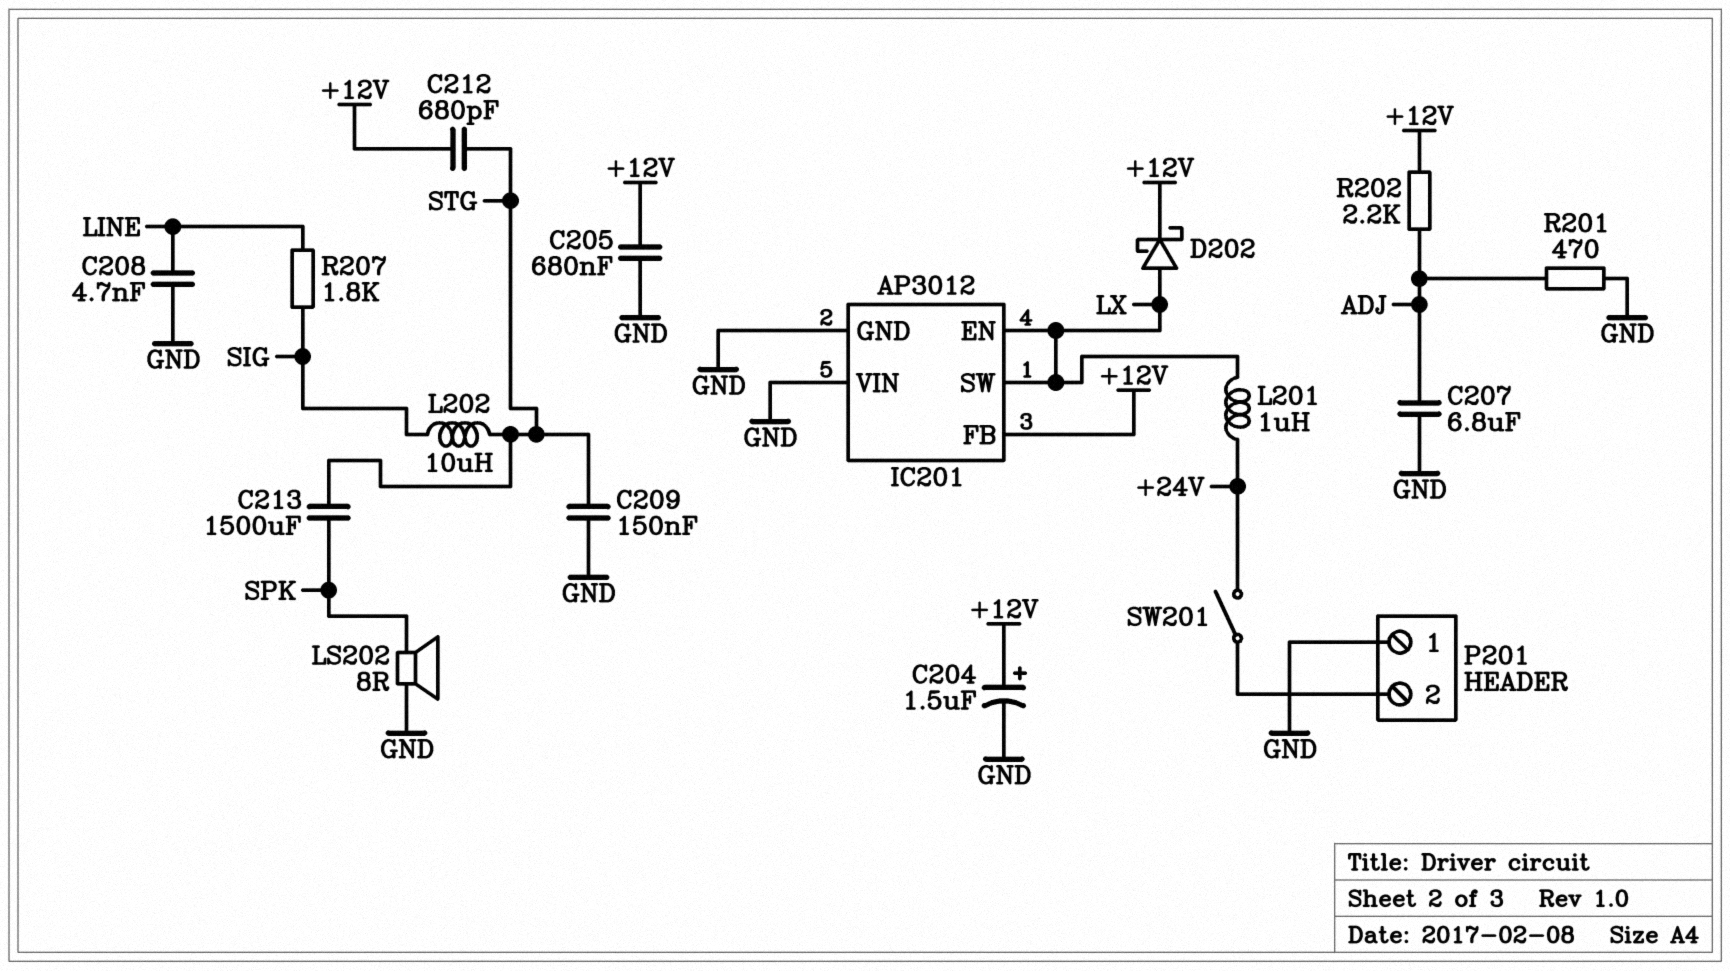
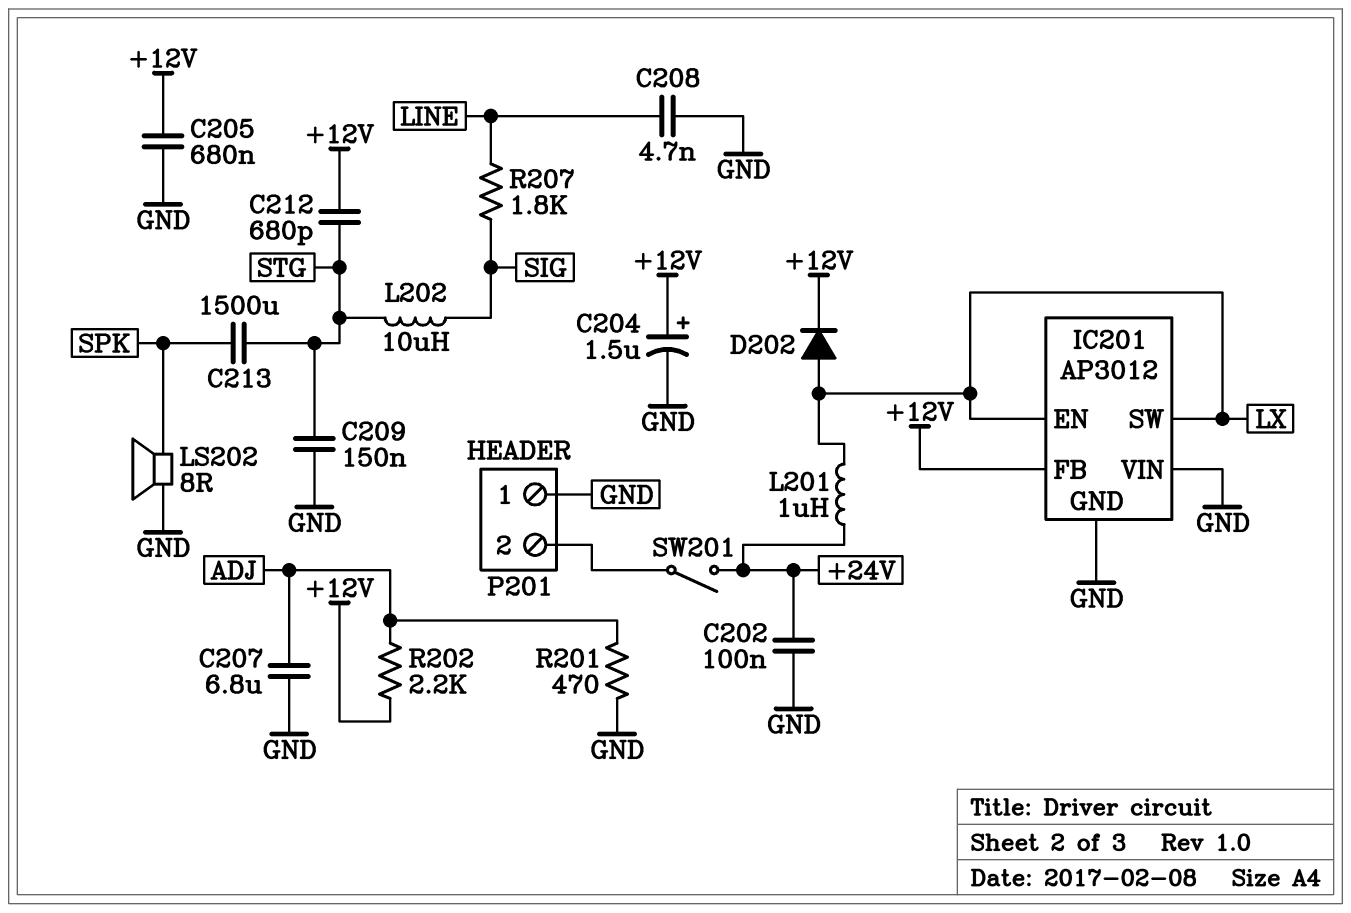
C202: none -> 100nF (+24V, GND)
D202: schottky (A LX, K +12V) -> diode (A LX, K +12V)

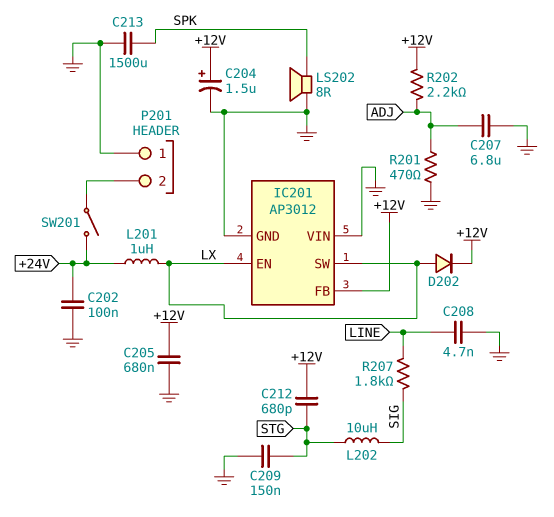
C213: 1500uF (SPK, STG) -> 1500uF (GND, SPK)

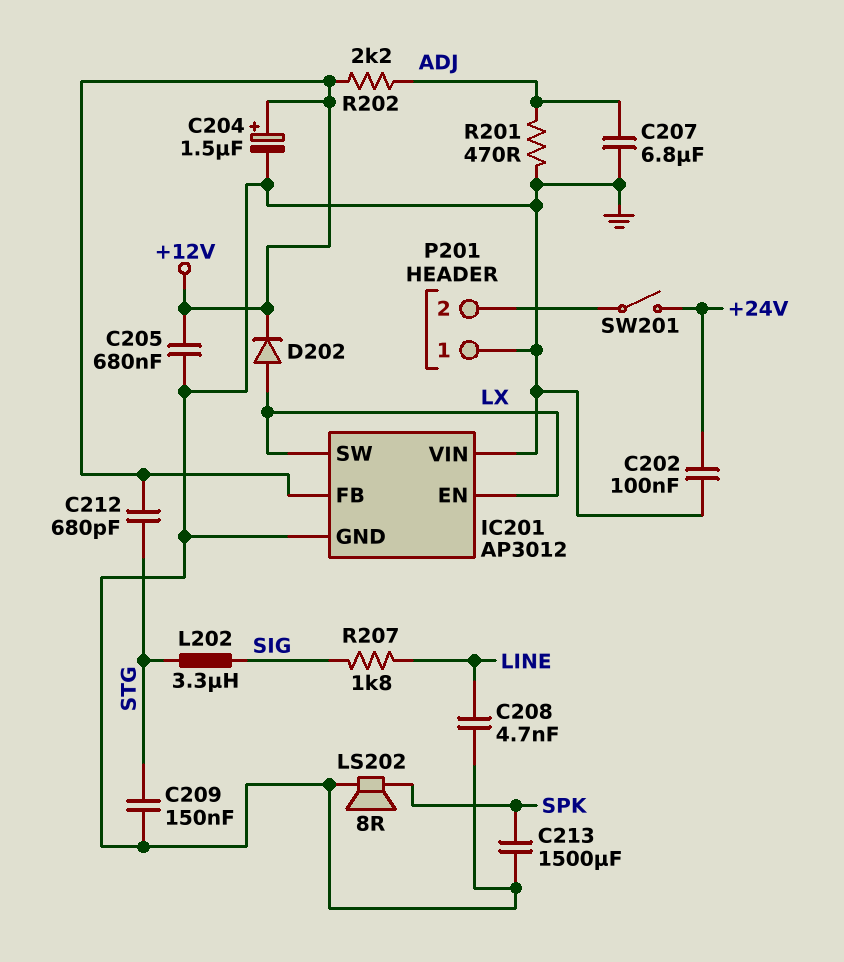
L201: 1uH (+24V, LX) -> none
L202: 10uH (SIG, STG) -> 3.3uH (SIG, STG)

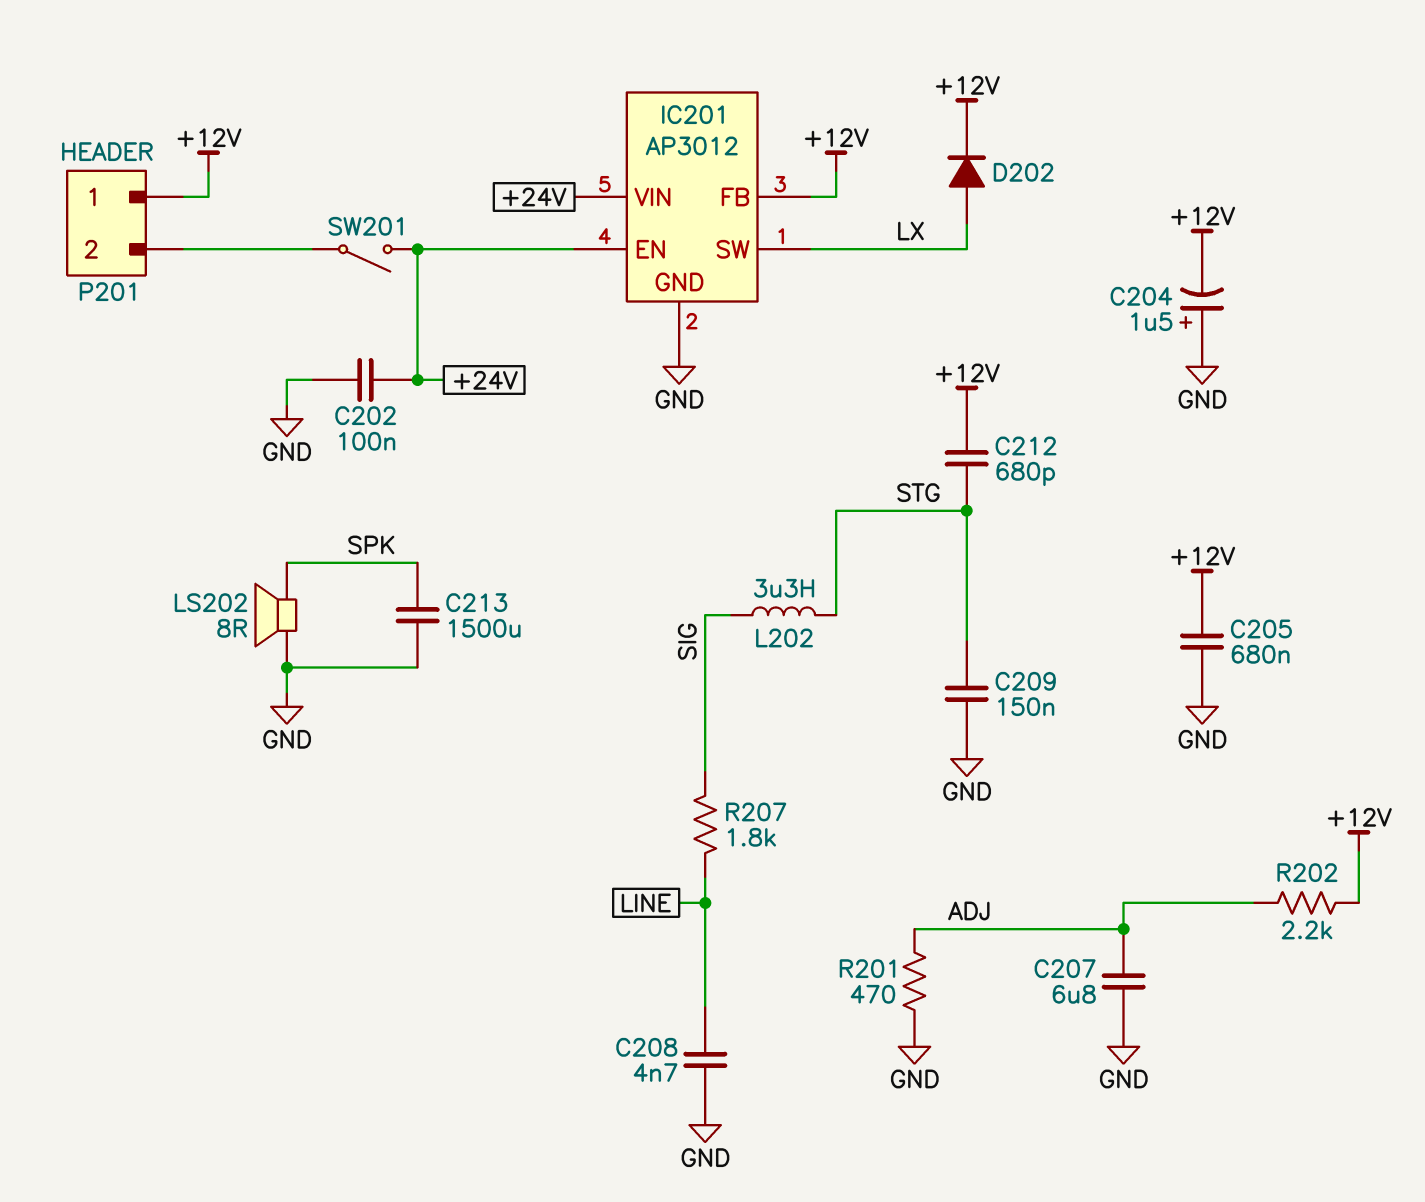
C204: 1.5uF (plus +12V, minus GND) -> 1.5uF (plus GND, minus +12V)
IC201 pin EN: LX -> +24V
IC201 pin VIN: GND -> +24V
P201 pin 1: GND -> +12V

